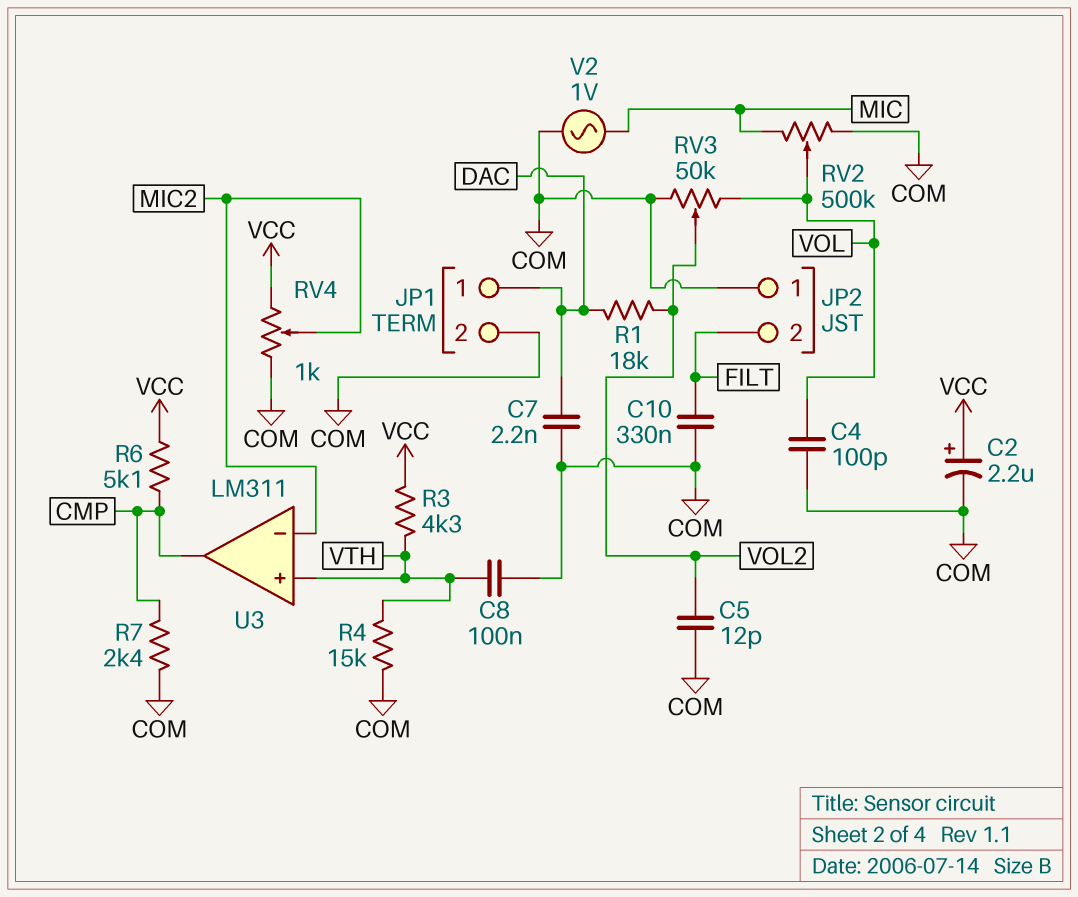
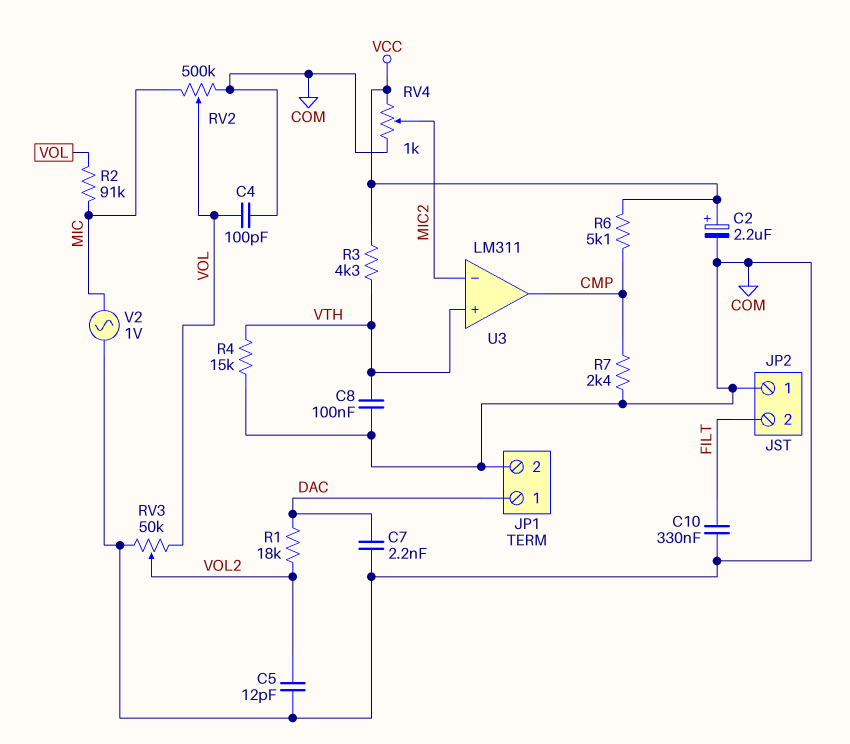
R2: none -> 91k (MIC, VOL)

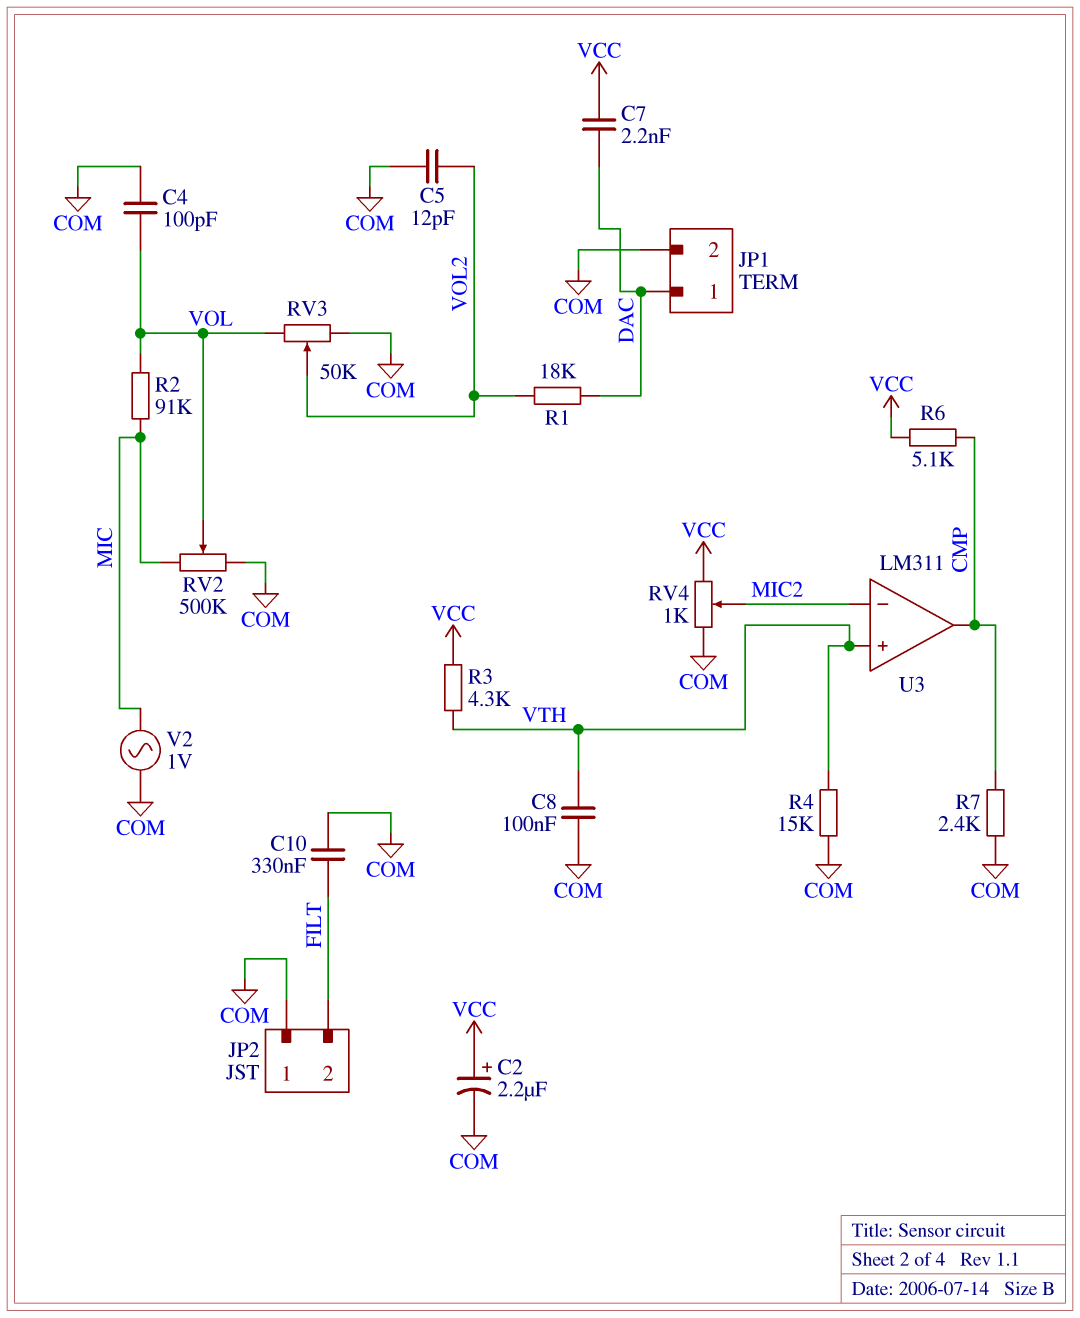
C7: 2.2nF (COM, DAC) -> 2.2nF (DAC, VCC)

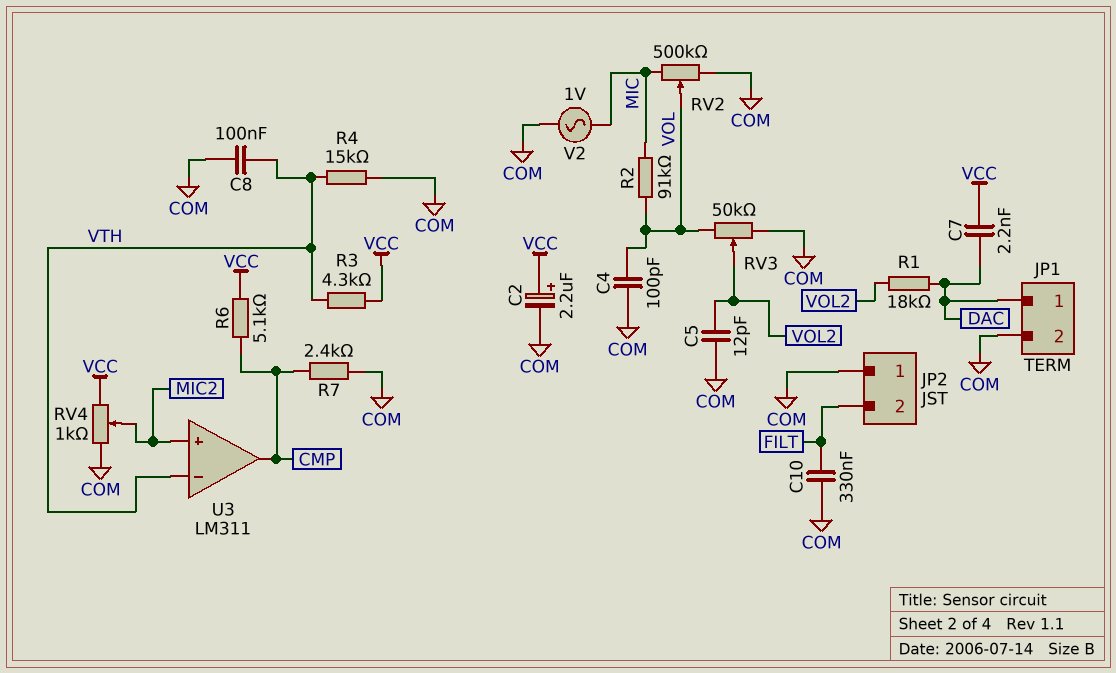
U3 pin in+: VTH -> MIC2
U3 pin in-: MIC2 -> VTH

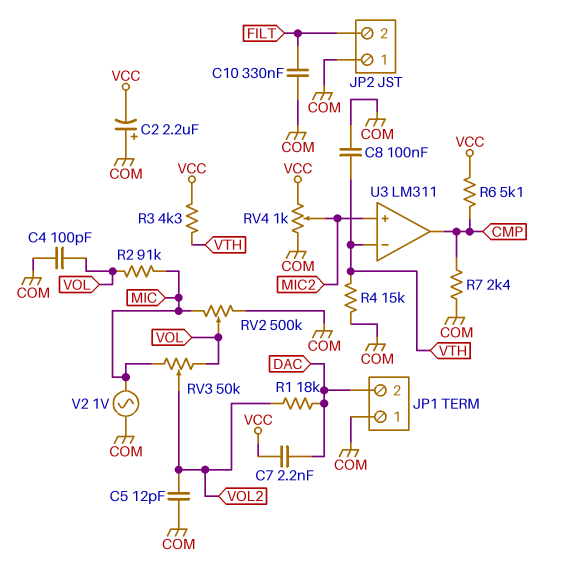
C2: 2.2uF (plus VCC, minus COM) -> 2.2uF (plus COM, minus VCC)
JP1 pin 1: DAC -> COM
JP1 pin 2: COM -> DAC
RV3: 50k (COM, VOL, wiper VOL2) -> 50k (MIC, VOL, wiper VOL2)

